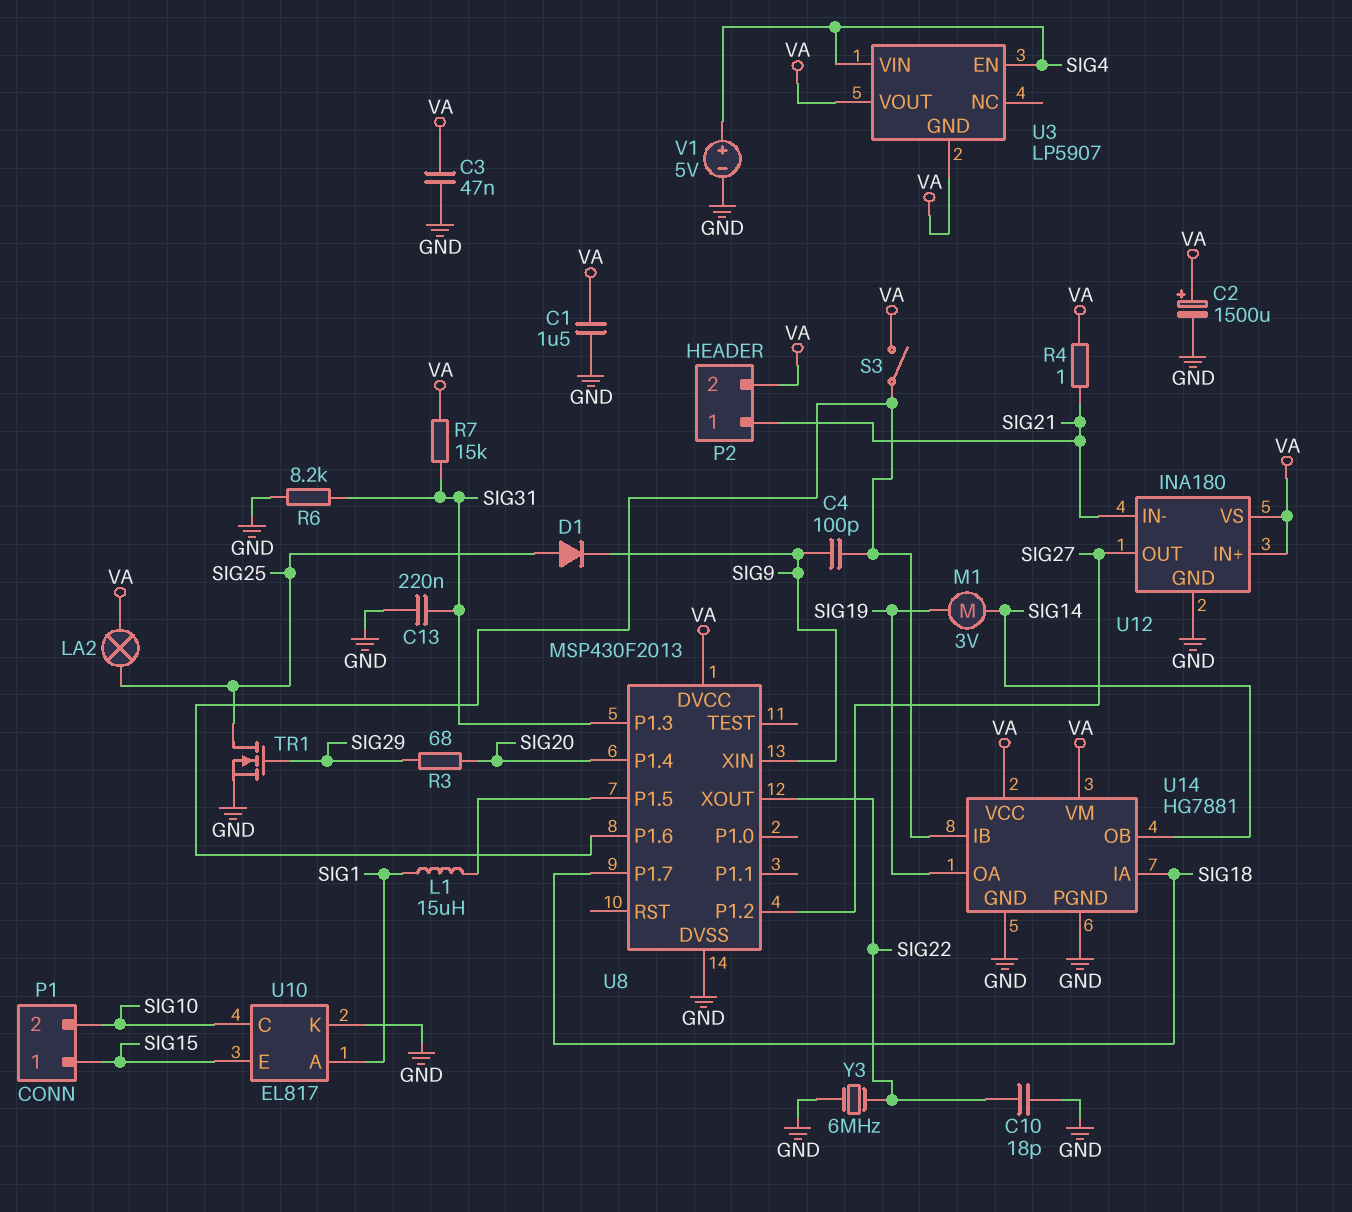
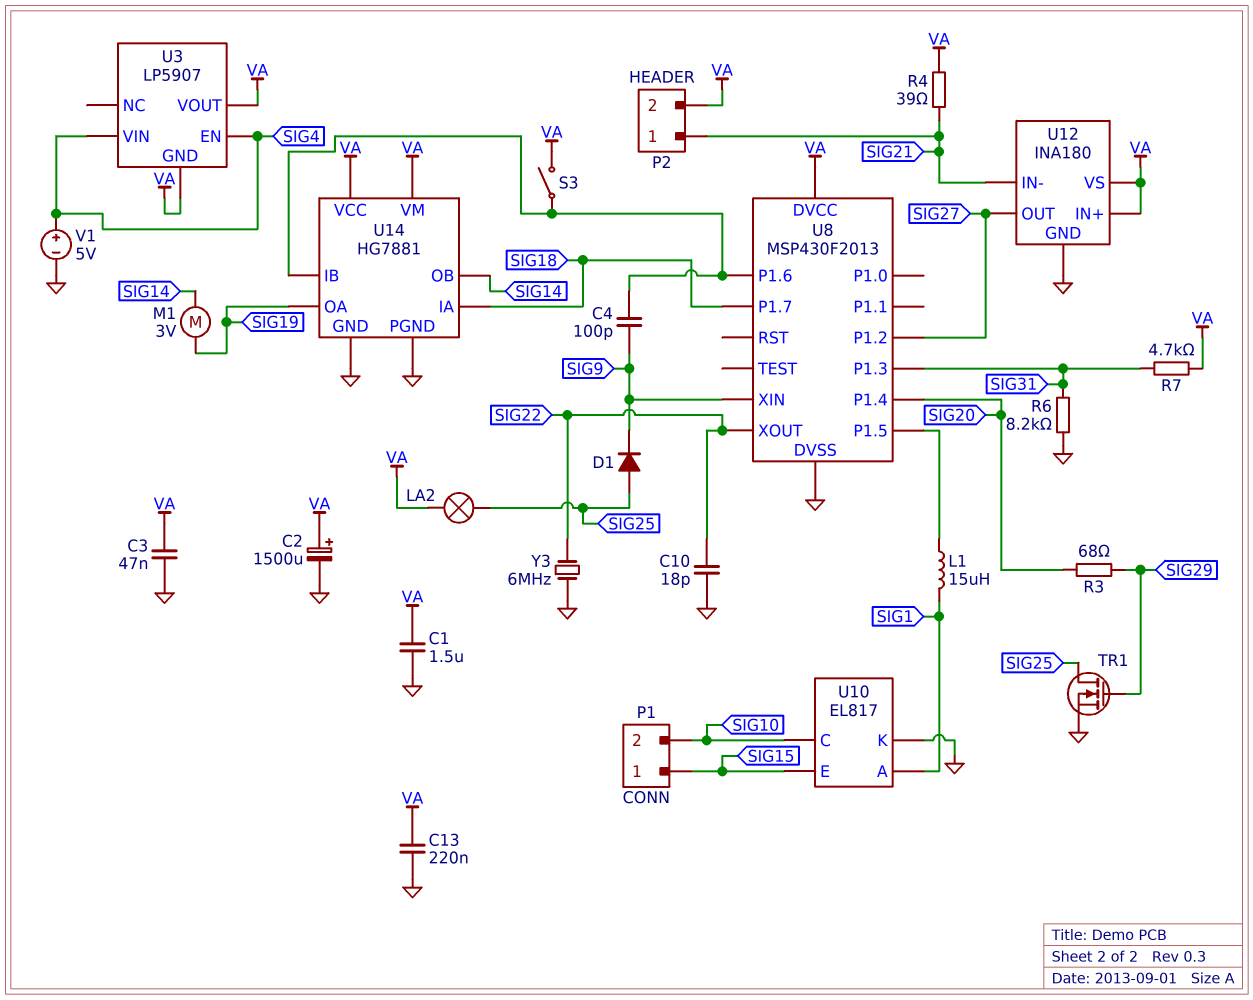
C13: 220nF (GND, SIG31) -> 220nF (GND, VA)
R4: 1 (SIG21, VA) -> 39 (SIG21, VA)
R7: 15k (SIG31, VA) -> 4.7k (SIG31, VA)

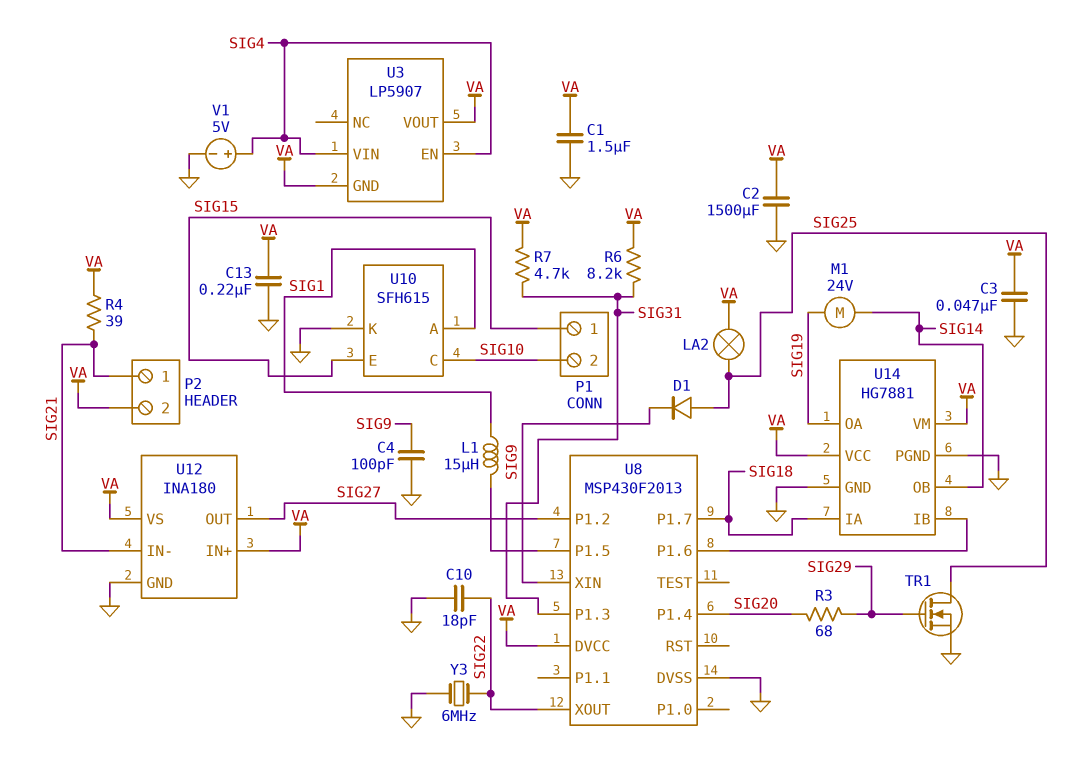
C2: 1500uF (plus VA, minus GND) -> 1500uF (GND, VA)
C4: 100pF (SIG9, U8/P1.6) -> 100pF (GND, SIG9)
M1: motor 3V (SIG14, SIG19) -> motor 24V (SIG14, SIG19)
R6: 8.2k (GND, SIG31) -> 8.2k (SIG31, VA)
S3: switch (U8/P1.6, VA) -> none
U10: EL817 -> SFH615

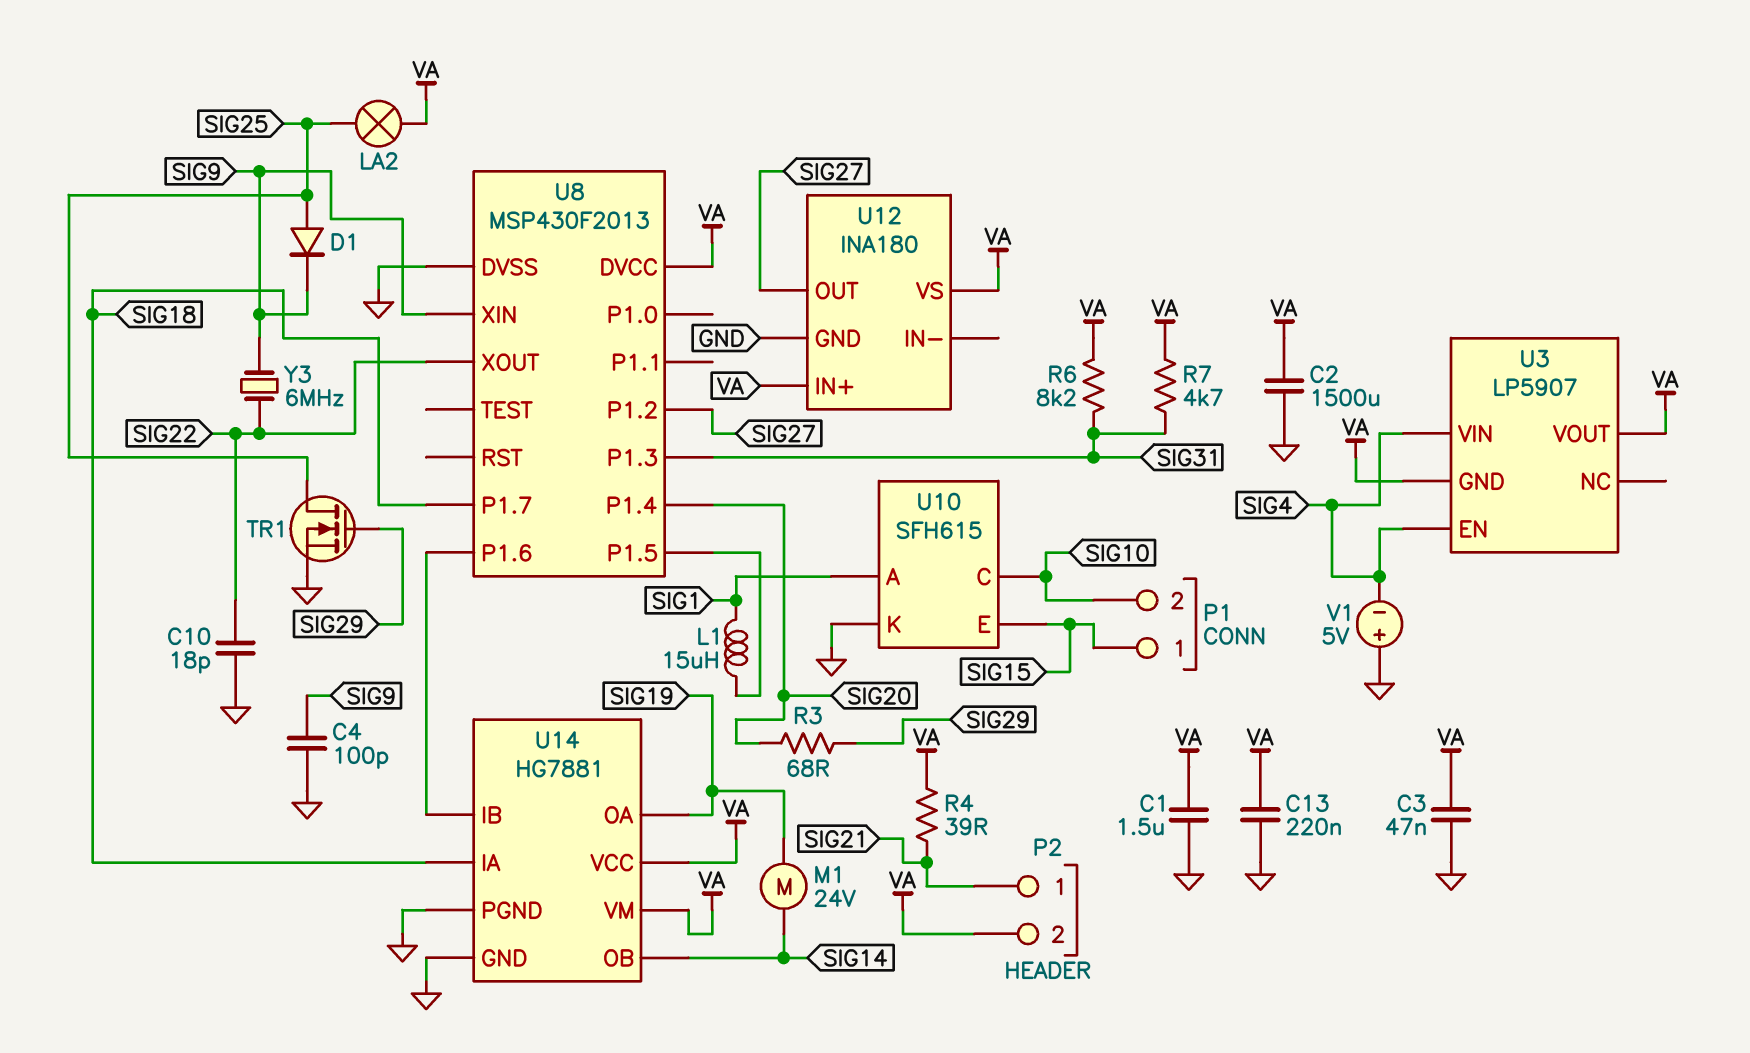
U12 pin IN-: SIG21 -> none
V1: 5V (plus SIG4, minus GND) -> 5V (plus GND, minus SIG4)
Y3: 6MHz (GND, SIG22) -> 6MHz (SIG9, SIG22)

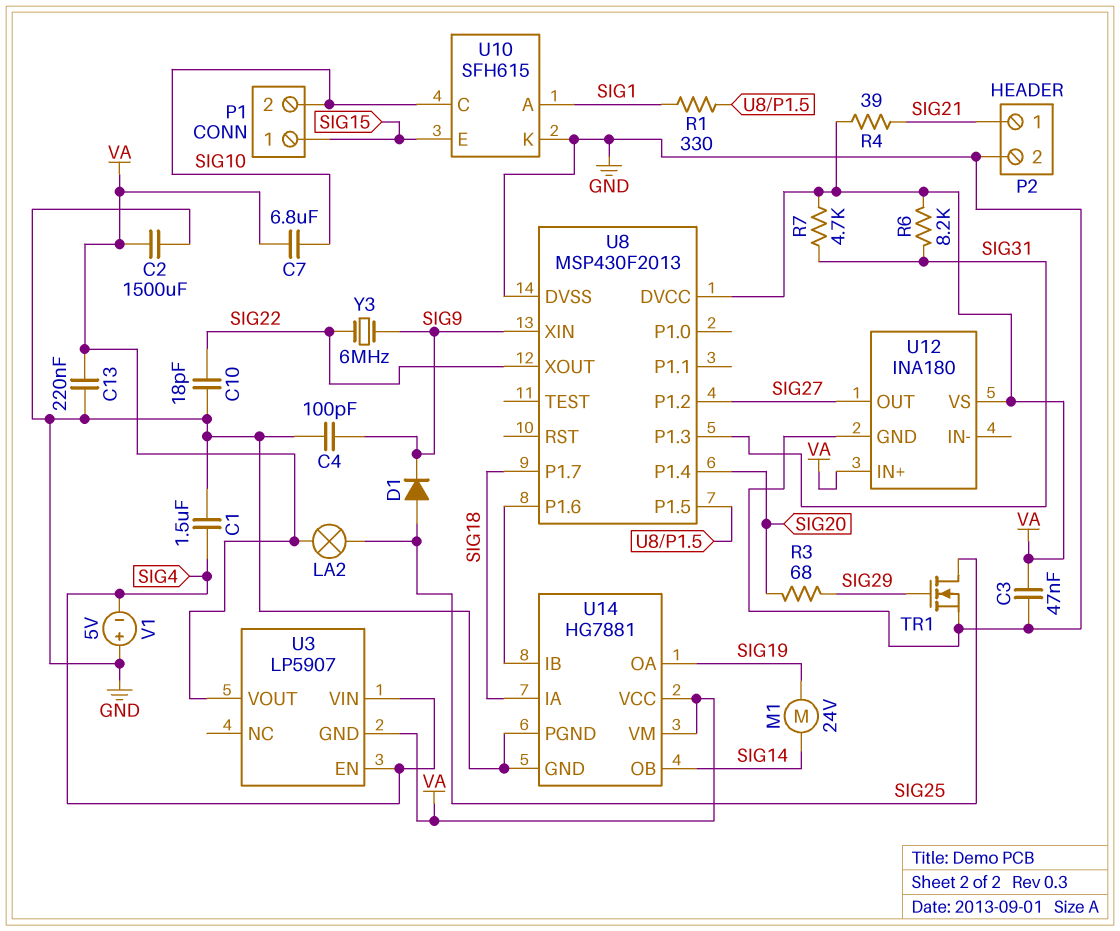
C1: 1.5uF (GND, VA) -> 1.5uF (GND, SIG4)
C7: none -> 6.8uF (SIG10, VA)
L1: 15uH (SIG1, U8/P1.5) -> none
P2 pin 2: VA -> GND
R1: none -> 330 (SIG1, U8/P1.5)

